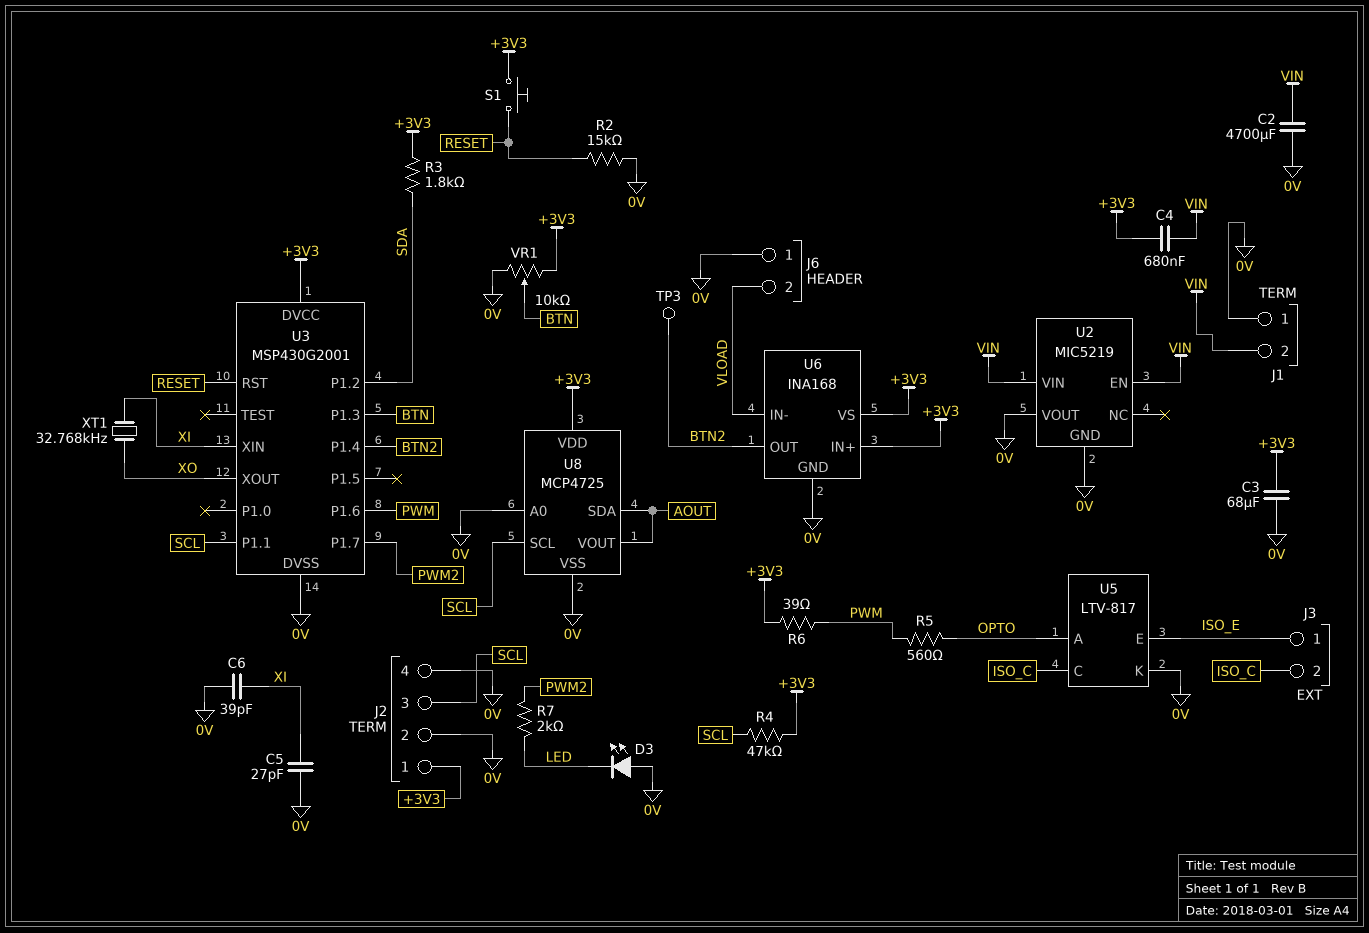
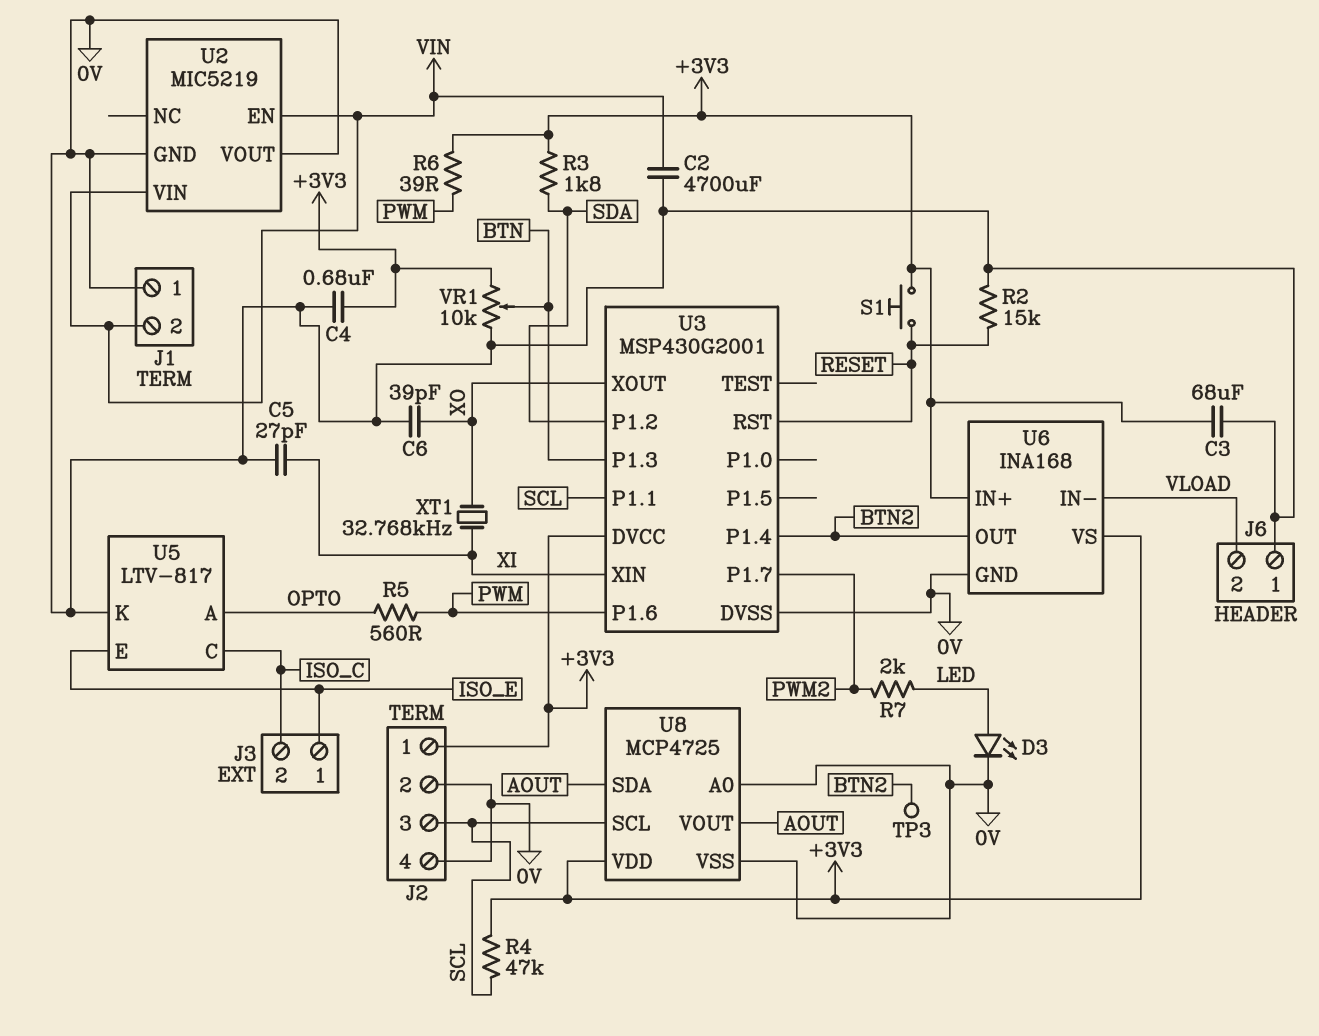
C4: 680nF (+3V3, VIN) -> 680nF (+3V3, 0V)
C6: 39pF (0V, XI) -> 39pF (0V, XO)
D3: LED (A 0V, K LED) -> LED (A LED, K 0V)

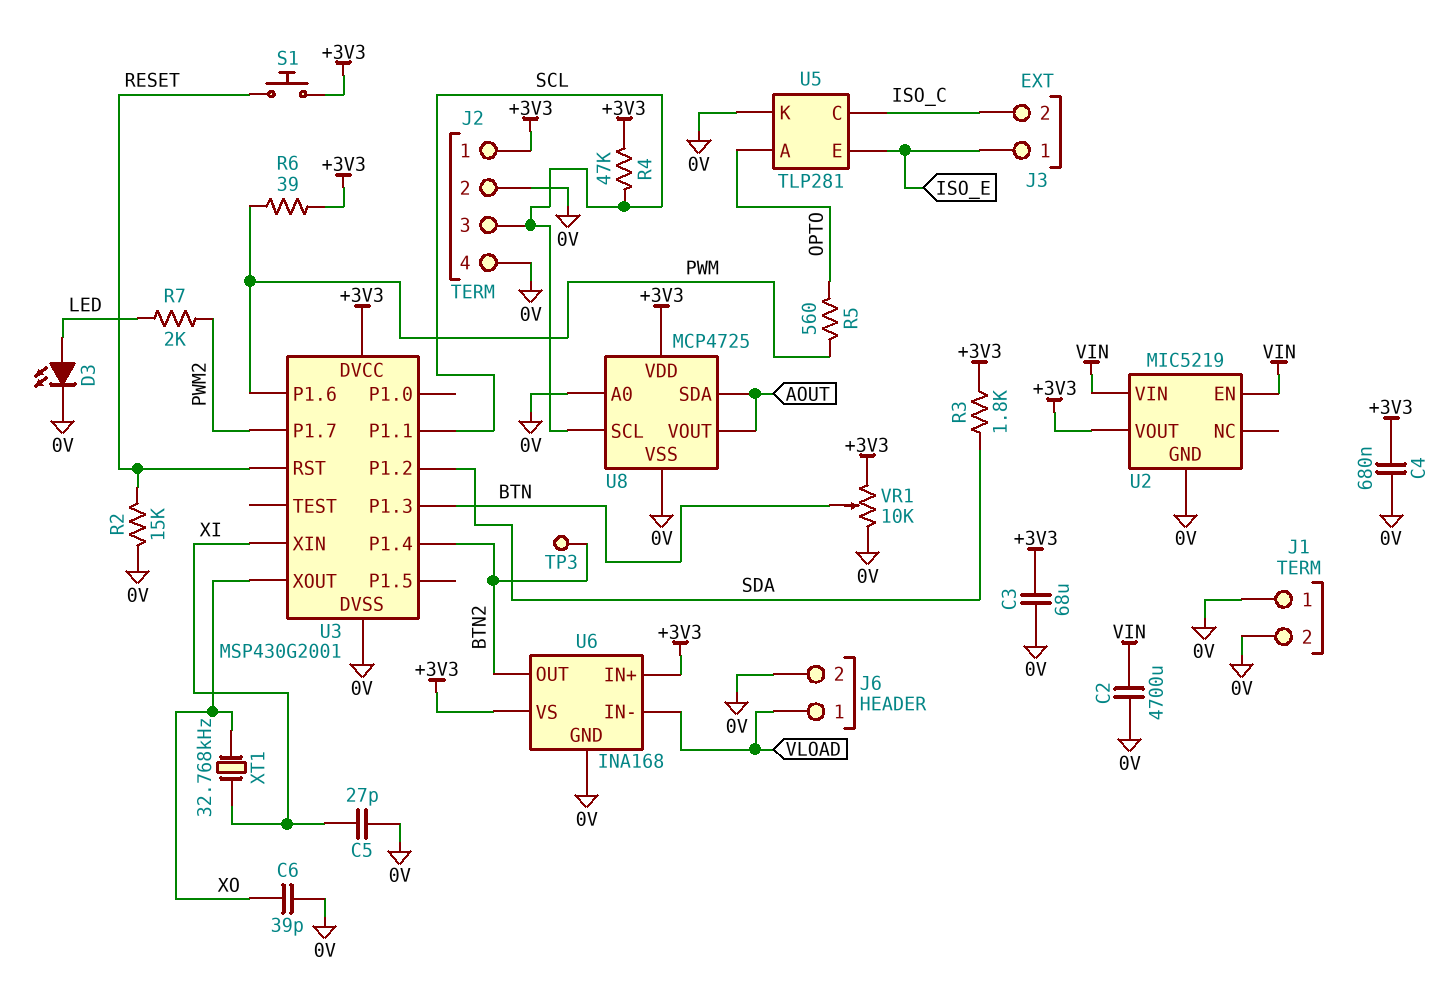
J1 pin 2: VIN -> 0V
J6 pin 1: 0V -> VLOAD
J6 pin 2: VLOAD -> 0V
U2 pin VOUT: 0V -> +3V3
U5: LTV-817 -> TLP281

